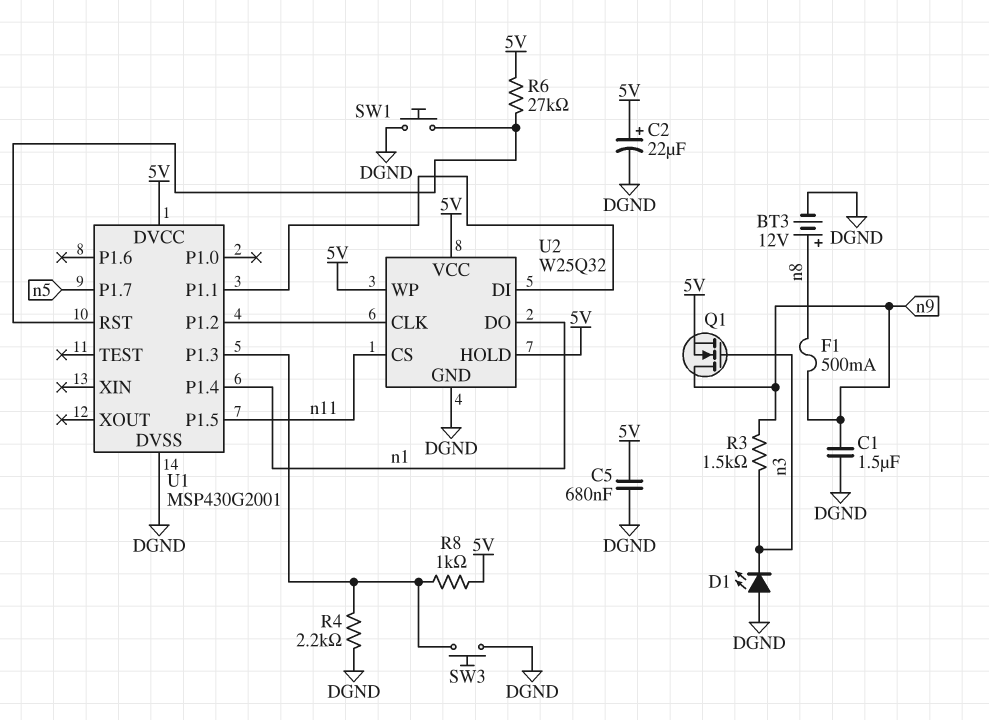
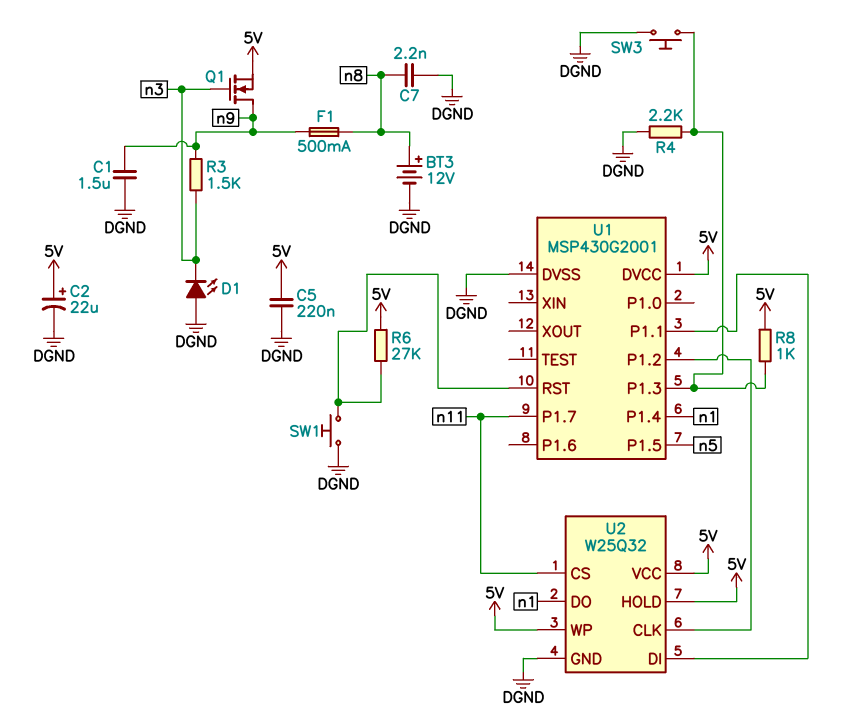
C5: 680nF (5V, DGND) -> 220nF (5V, DGND)
C7: none -> 2.2nF (DGND, n8)
U1 pin P1.5: n11 -> n5
U1 pin P1.7: n5 -> n11

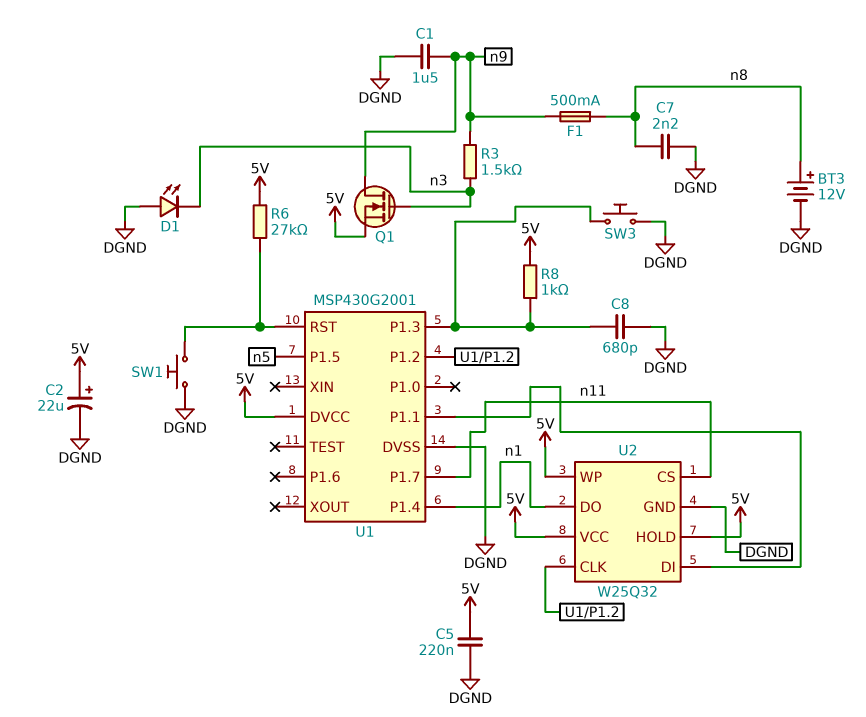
C8: none -> 680pF (DGND, U1/P1.3)
R4: 2.2k (DGND, U1/P1.3) -> none

